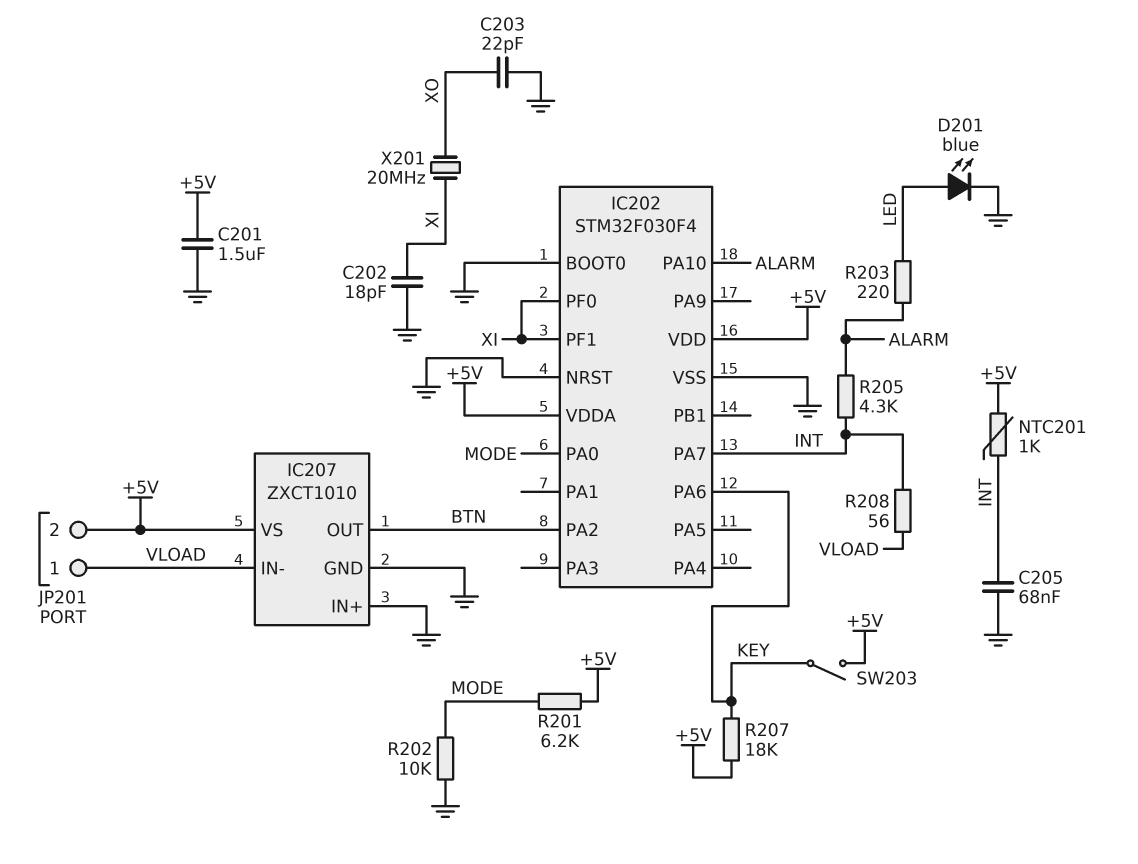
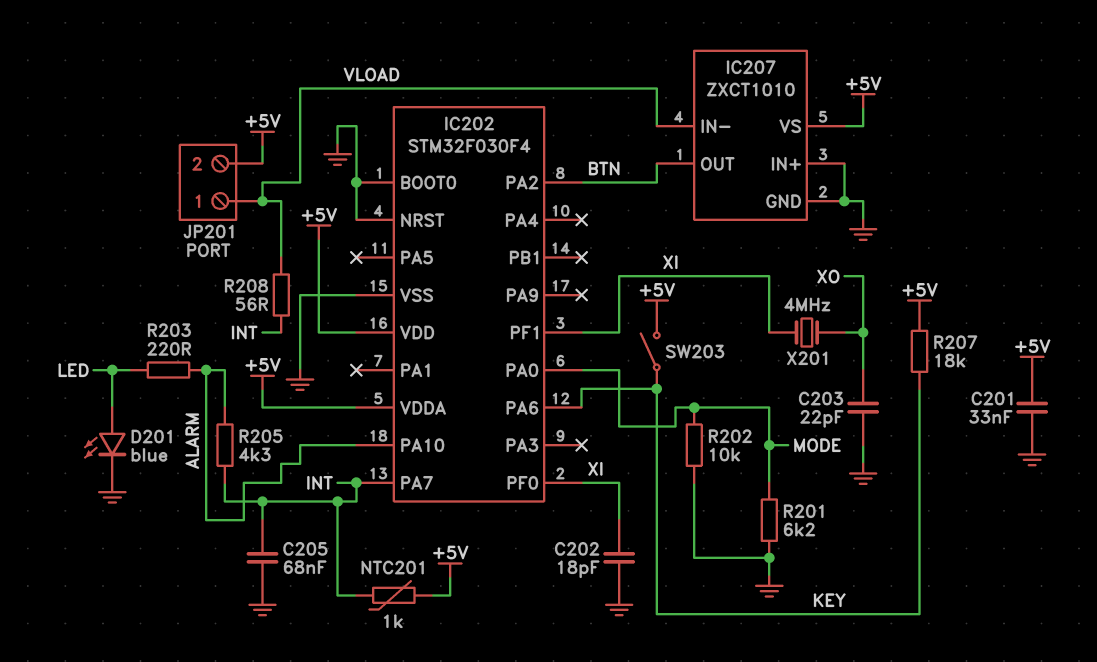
C201: 1.5uF (+5V, GND) -> 33nF (+5V, GND)
R201: 6.2k (+5V, MODE) -> 6.2k (GND, MODE)
X201: 20MHz (XI, XO) -> 4MHz (XI, XO)

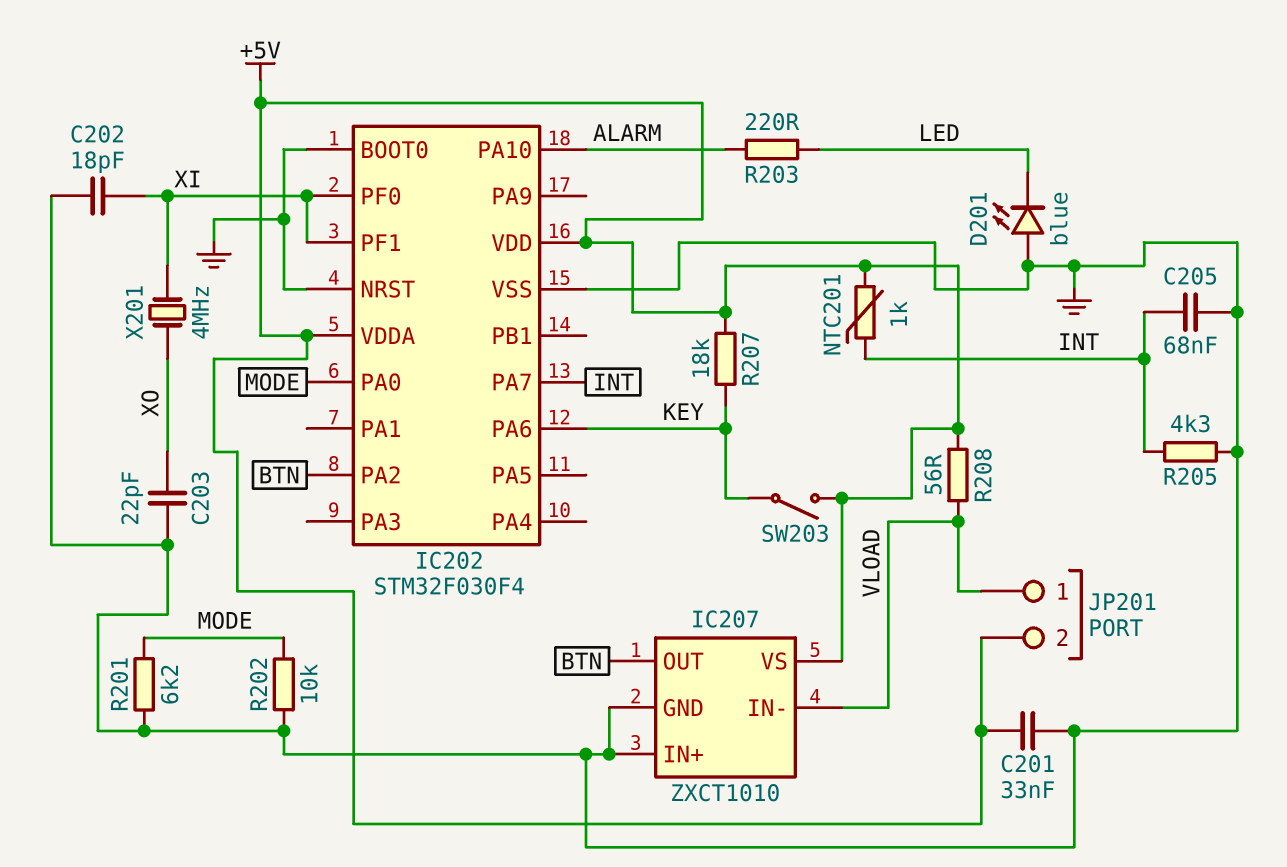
D201: LED blue (A LED, K GND) -> LED blue (A GND, K LED)
R205: 4.3k (ALARM, INT) -> 4.3k (GND, INT)
R208: 56 (INT, VLOAD) -> 56 (+5V, VLOAD)

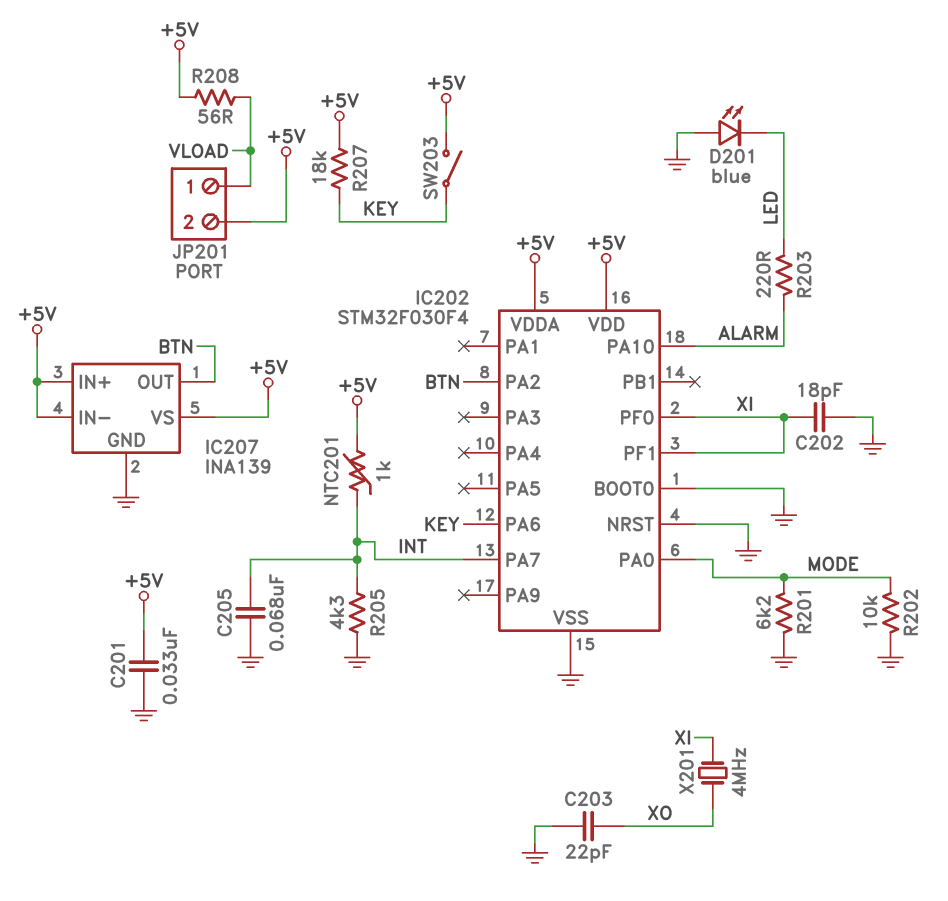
IC207: ZXCT1010 -> INA139
IC207 pin IN+: GND -> +5V
IC207 pin IN-: VLOAD -> +5V

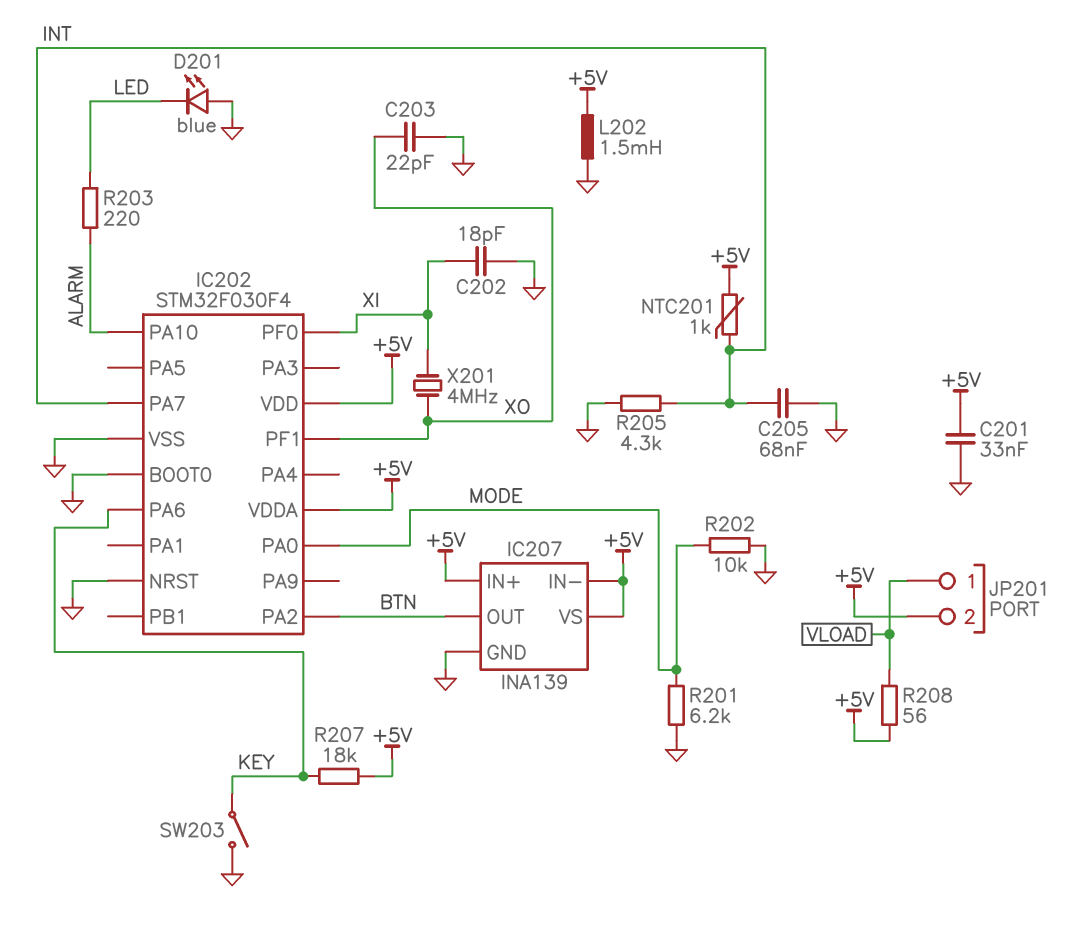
IC202 pin PF1: XI -> XO
L202: none -> 1.5mH (+5V, GND)
SW203: switch (+5V, KEY) -> switch (GND, KEY)

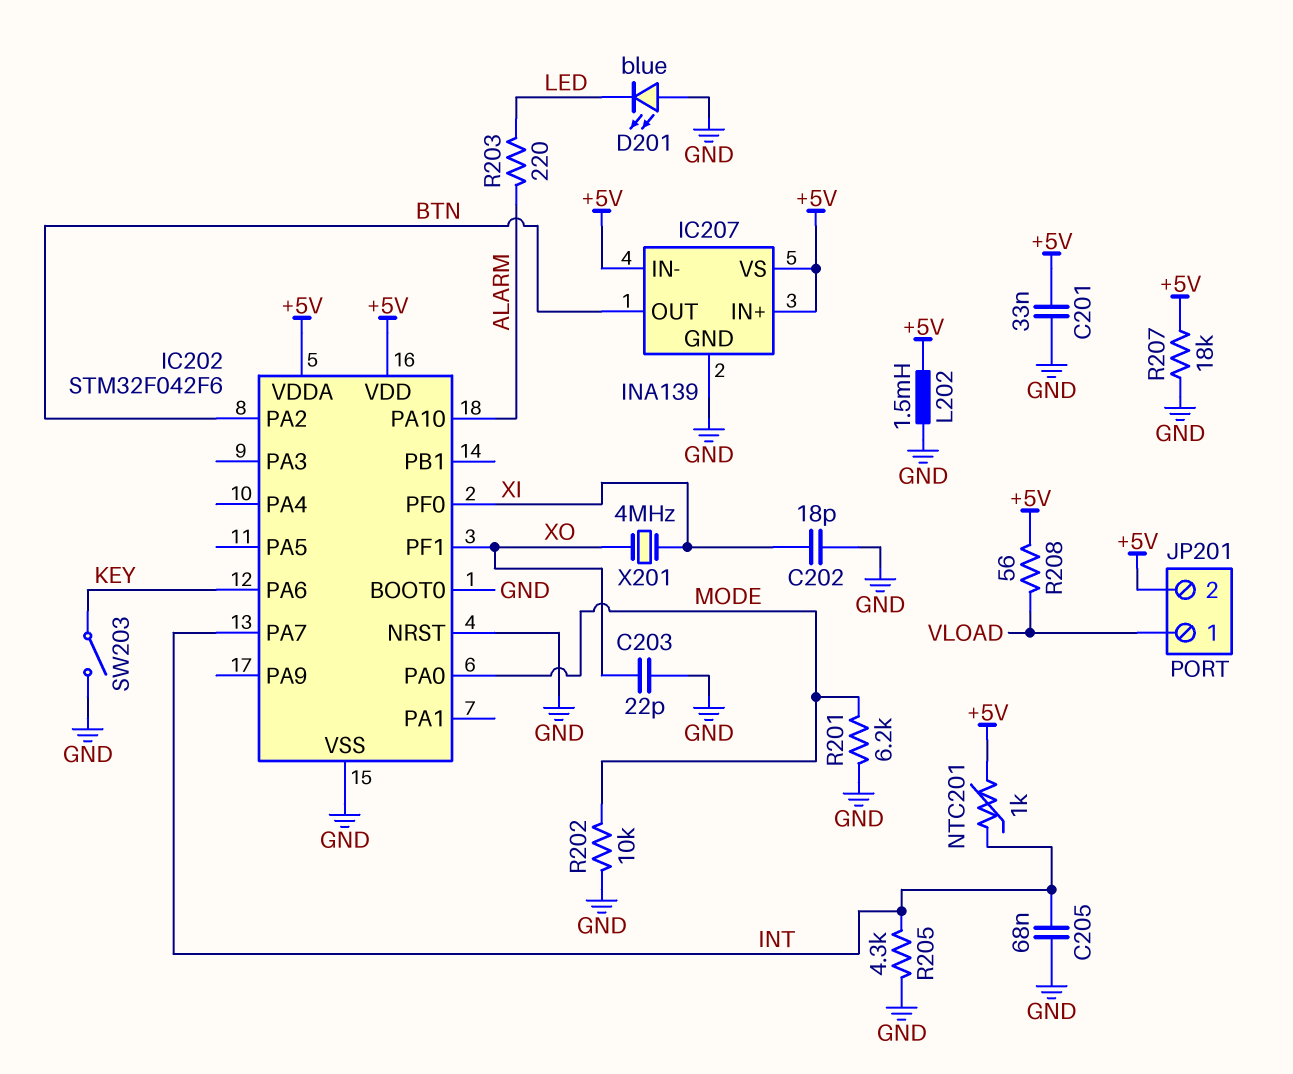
IC202: STM32F030F4 -> STM32F042F6
R207: 18k (+5V, KEY) -> 18k (+5V, GND)

